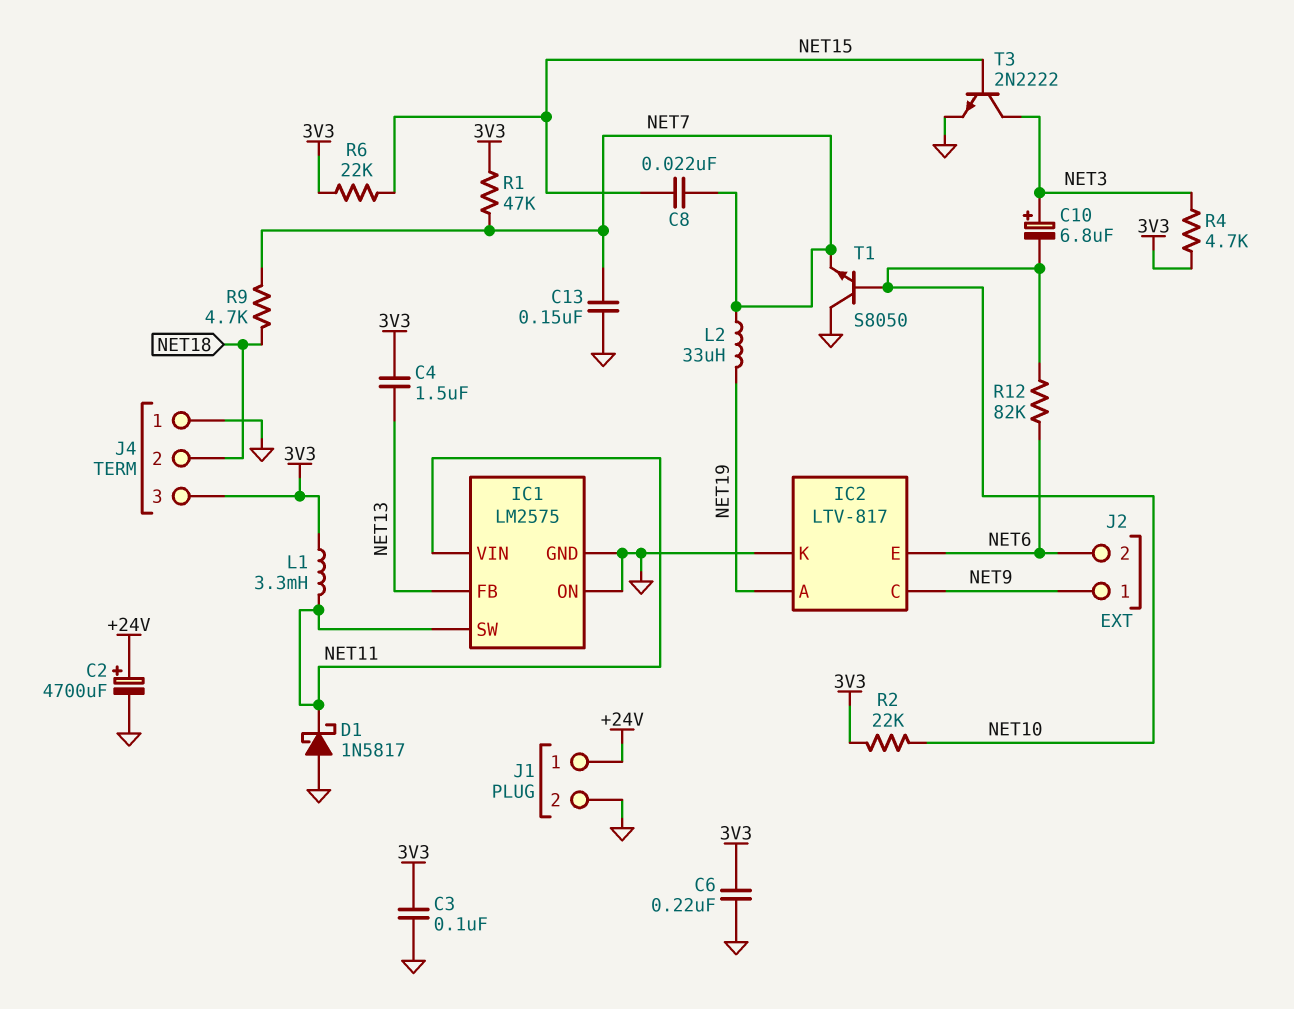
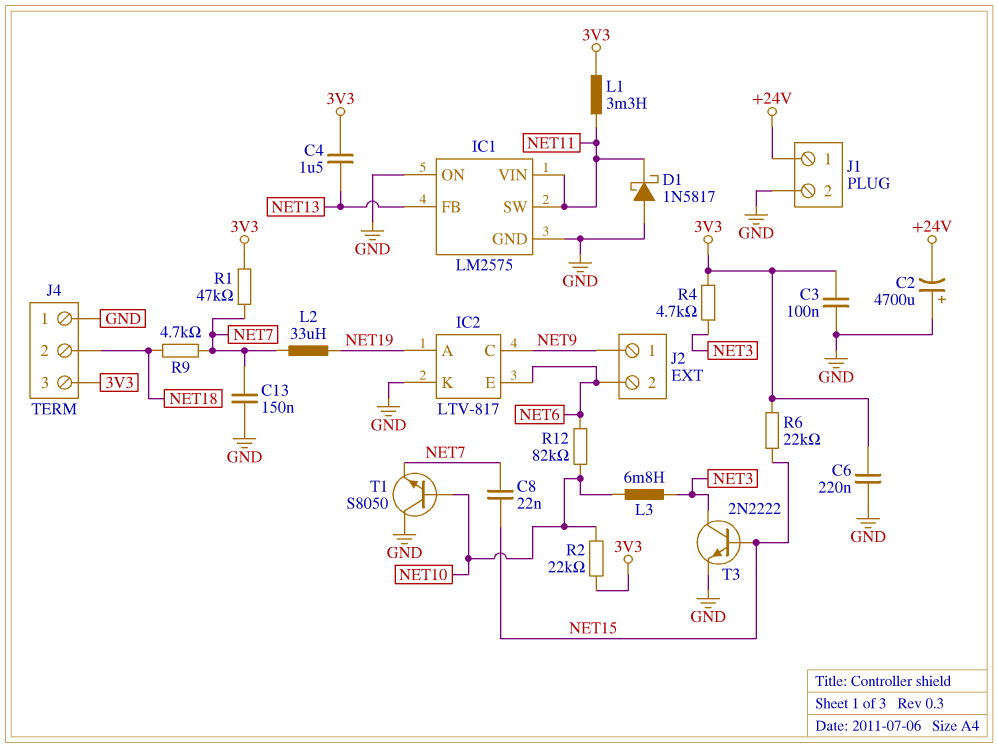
C2: 4700uF (plus +24V, minus GND) -> 4700uF (plus GND, minus +24V)
C10: 6.8uF (plus NET3, minus NET10) -> none
L3: none -> 6.8mH (NET3, NET10)

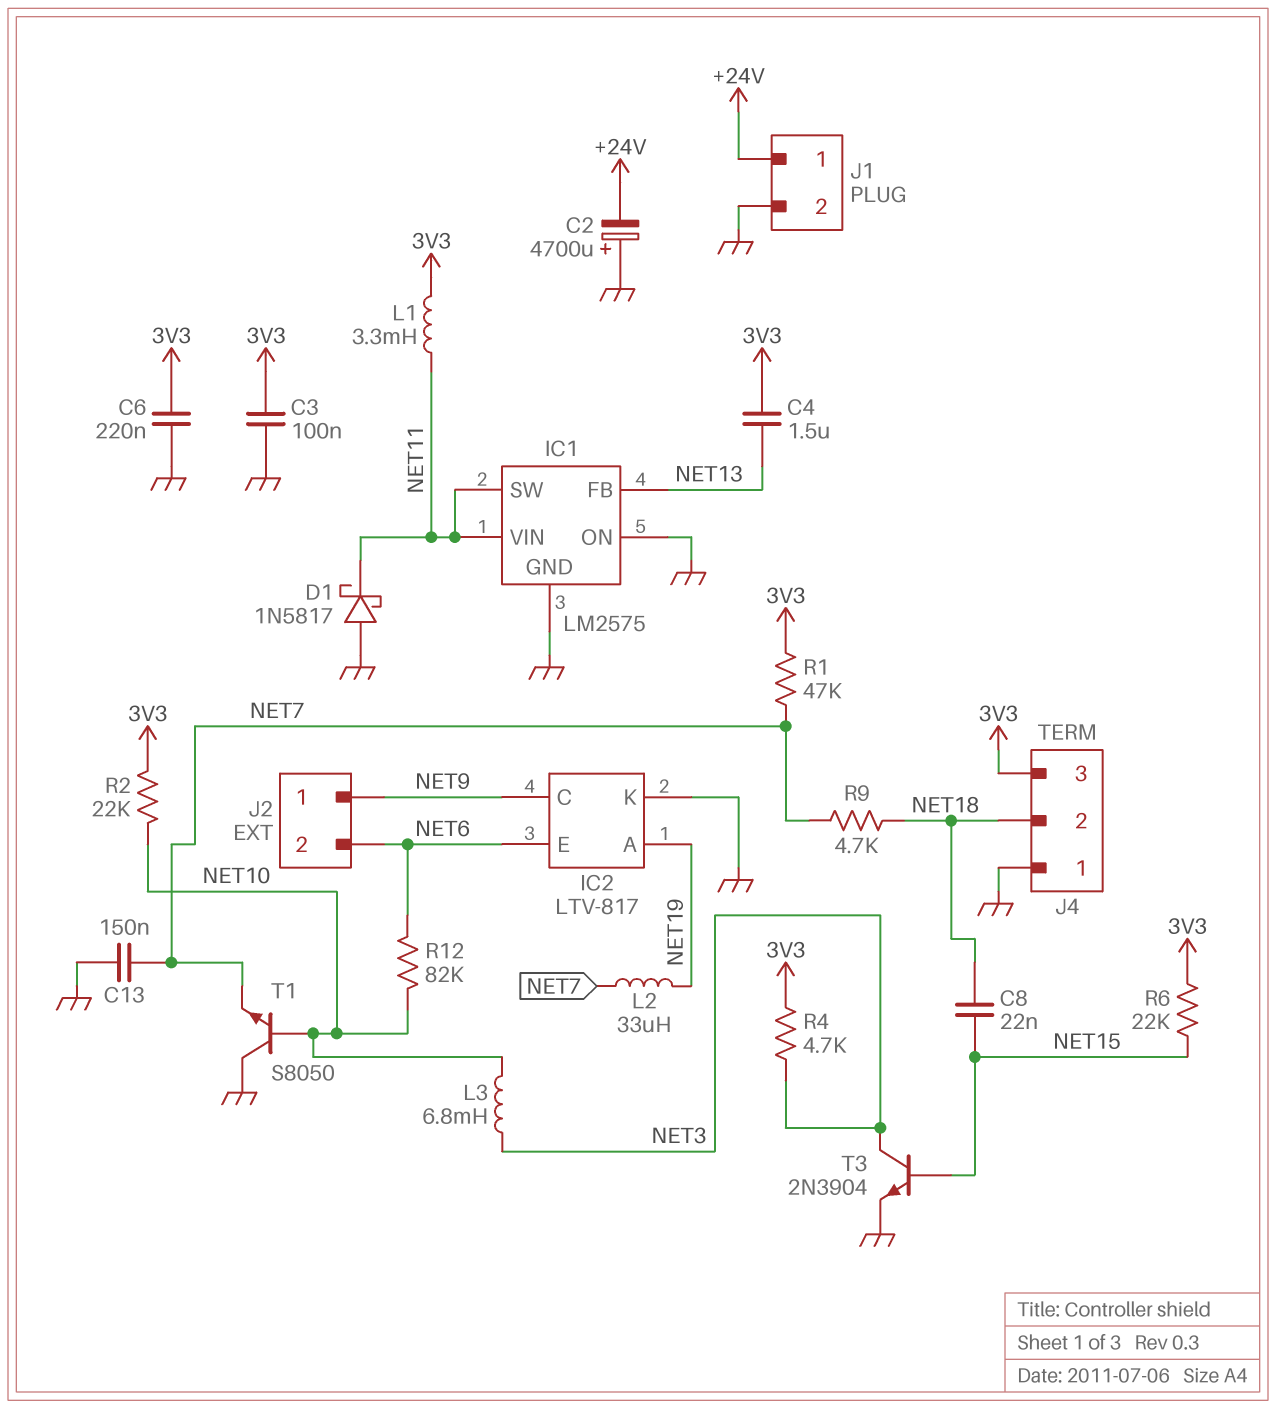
C8: 22nF (NET7, NET15) -> 22nF (NET15, NET18)
T3: NPN 2N2222 (B NET15, C NET3, E GND) -> NPN 2N3904 (B NET15, C NET3, E GND)

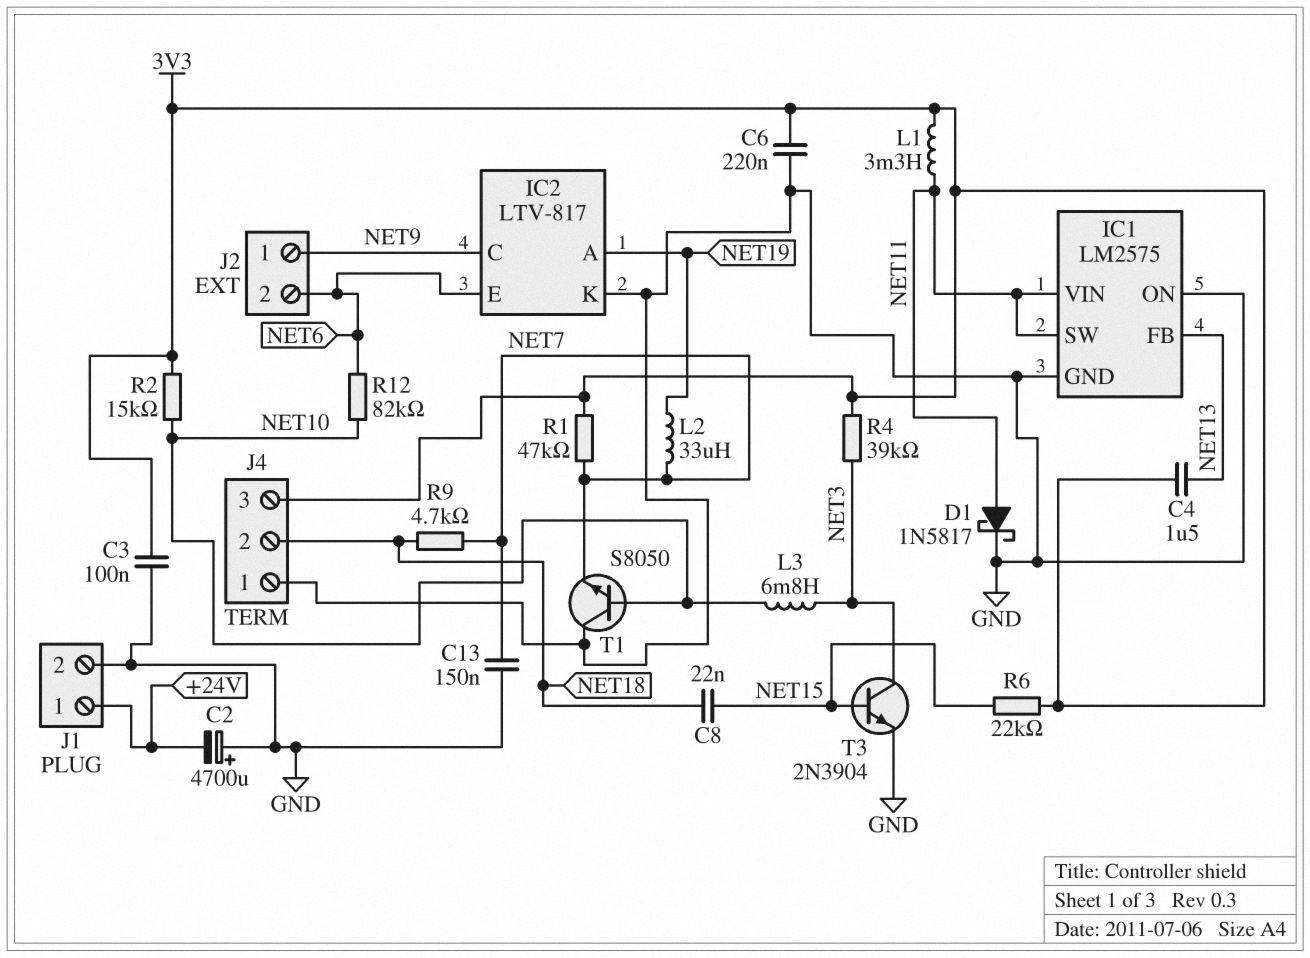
D1: schottky 1N5817 (A GND, K NET11) -> schottky 1N5817 (A NET11, K GND)
R2: 22k (3V3, NET10) -> 15k (3V3, NET10)
R4: 4.7k (3V3, NET3) -> 39k (3V3, NET3)

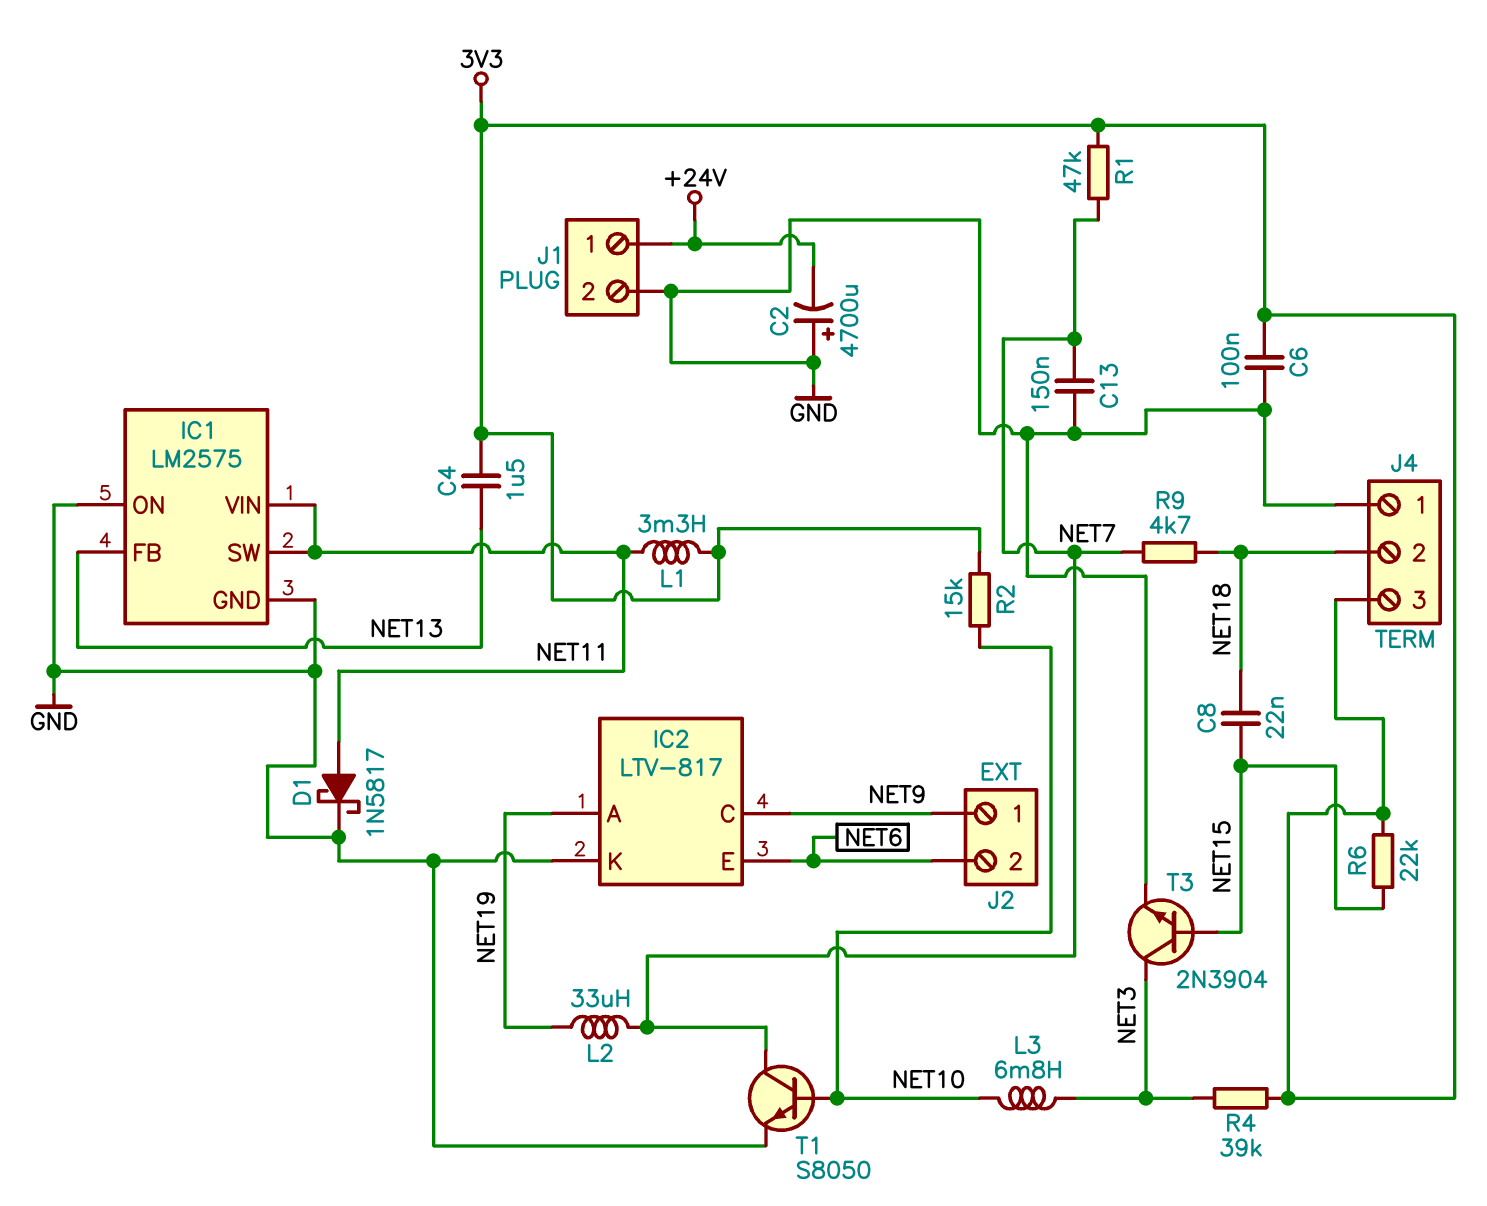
C3: 100nF (3V3, GND) -> none
C6: 220nF (3V3, GND) -> 100nF (3V3, GND)
R12: 82k (NET6, NET10) -> none
T1: NPN S8050 (B NET10, C GND, E NET7) -> NPN S8050 (B NET10, C NET7, E GND)

